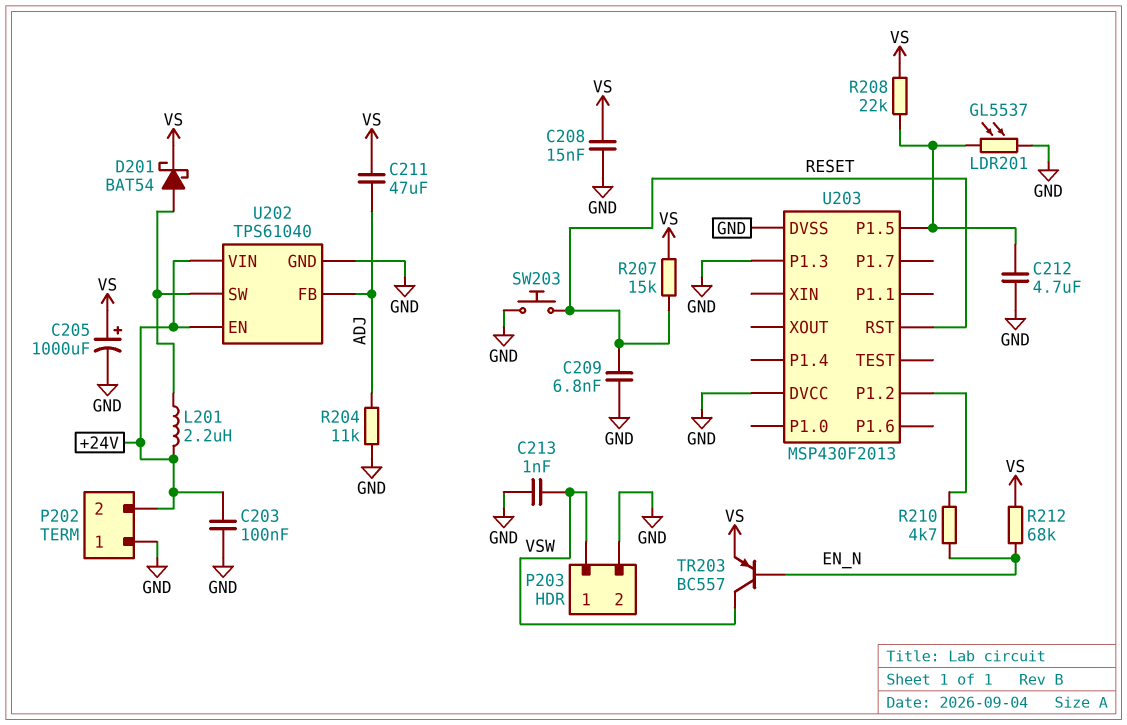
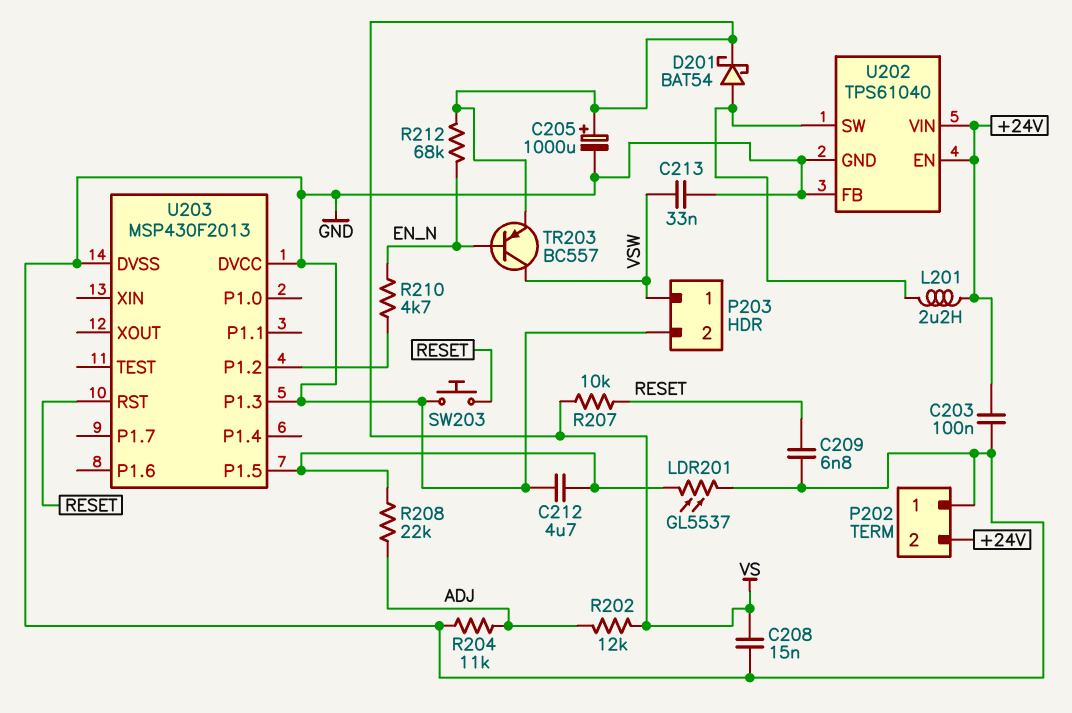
C211: 47uF (ADJ, VS) -> none
C213: 1nF (GND, VSW) -> 33nF (GND, VSW)
R202: none -> 12k (ADJ, VS)
R207: 15k (RESET, VS) -> 10k (RESET, VS)
R208: 22k (U203/P1.5, VS) -> 22k (ADJ, U203/P1.5)
U202 pin FB: ADJ -> GND

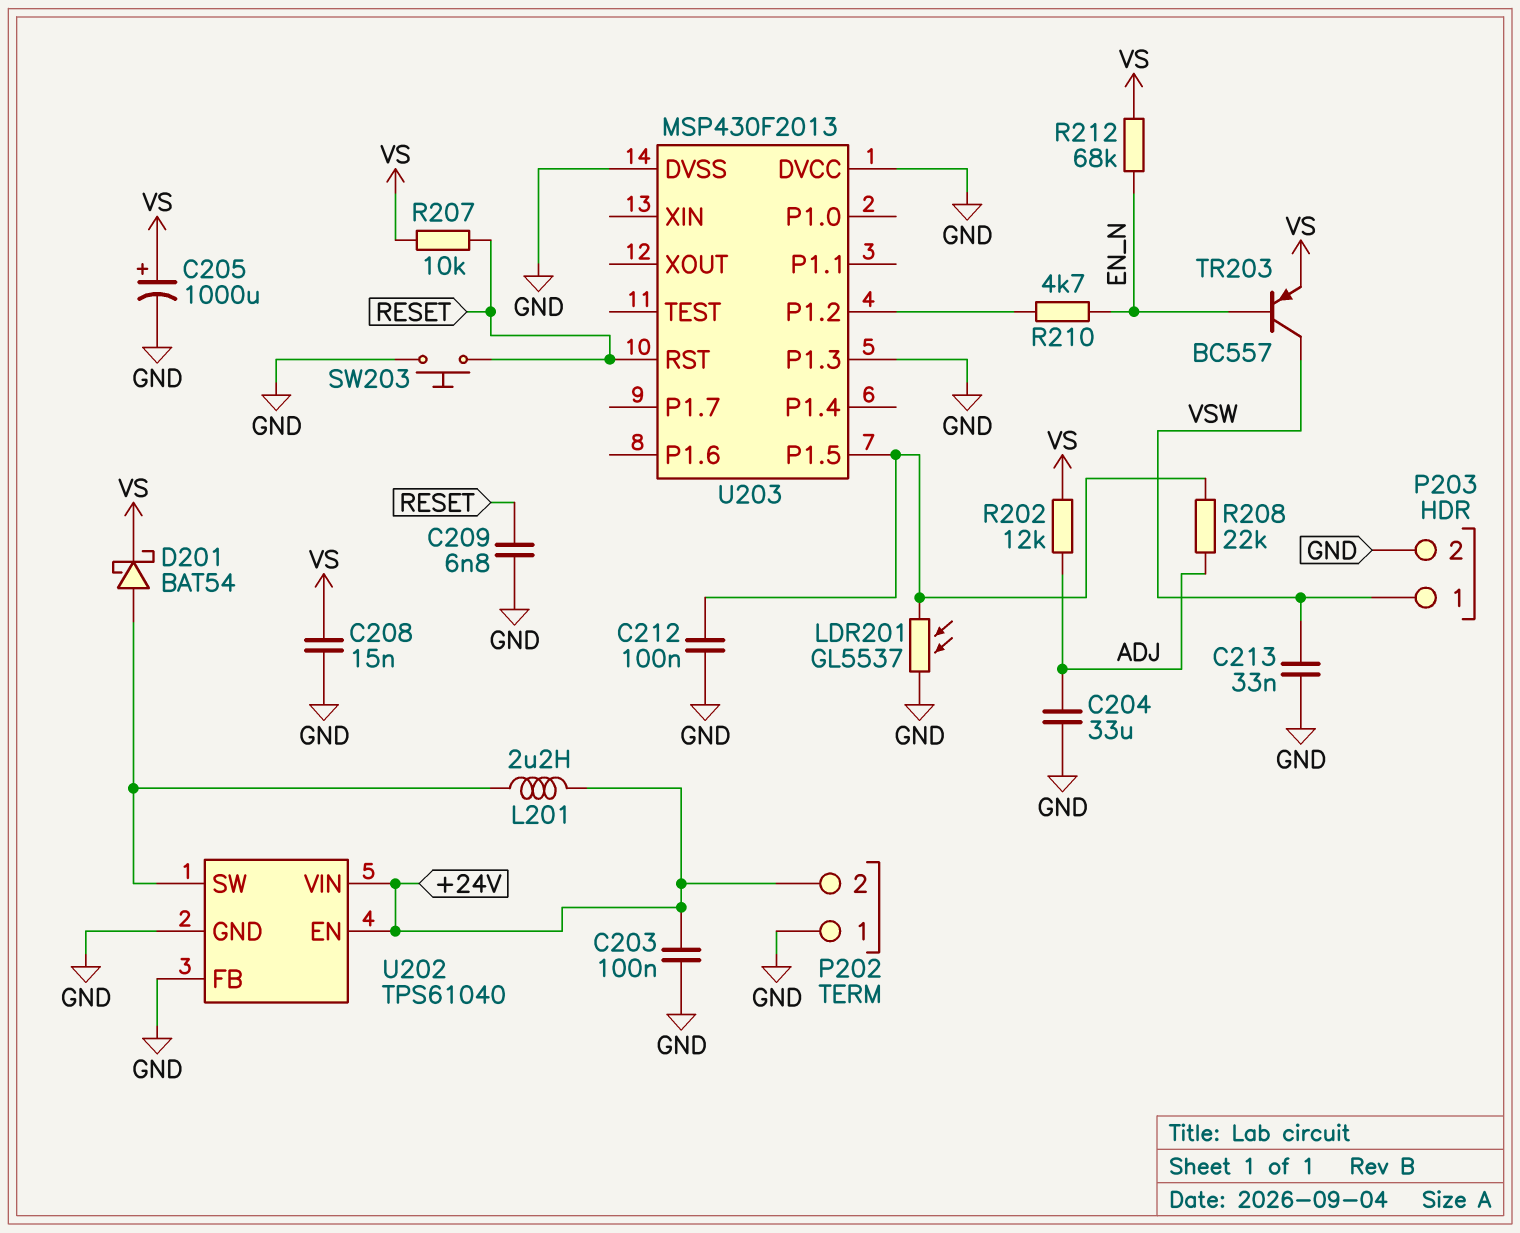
C204: none -> 33uF (ADJ, GND)
C212: 4.7uF (GND, U203/P1.5) -> 100nF (GND, U203/P1.5)
R204: 11k (ADJ, GND) -> none

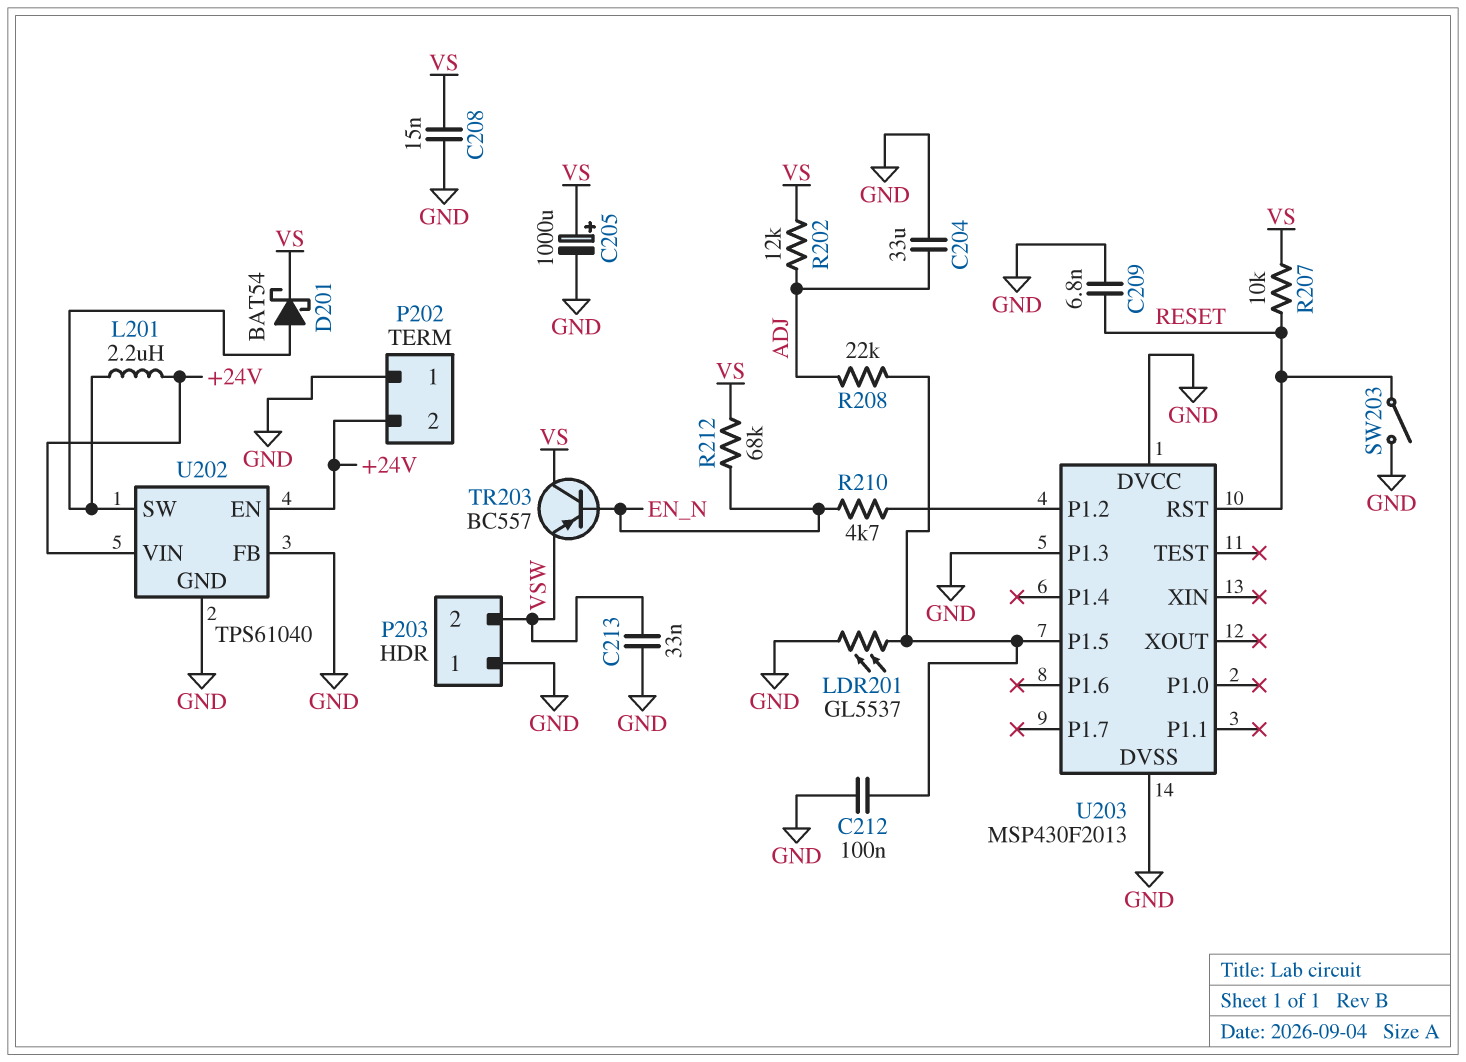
C203: 100nF (+24V, GND) -> none
P203 pin 1: VSW -> GND
P203 pin 2: GND -> VSW
SW203: button (GND, RESET) -> switch (GND, RESET)
TR203: PNP BC557 (B EN_N, C VSW, E VS) -> PNP BC557 (B EN_N, C VS, E VSW)

